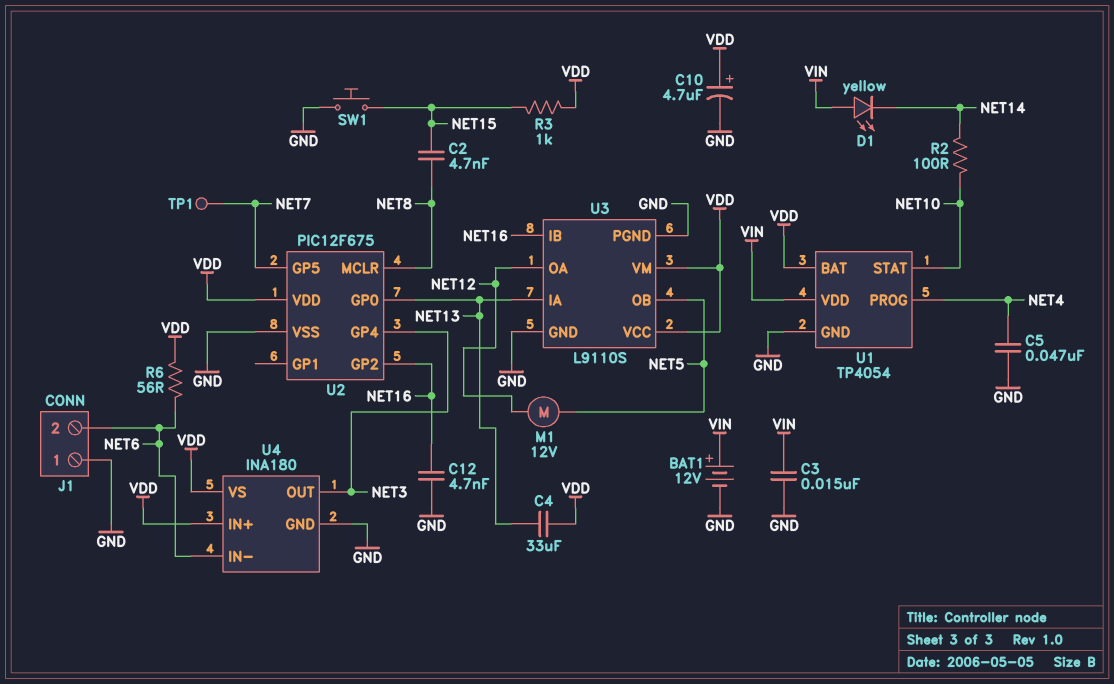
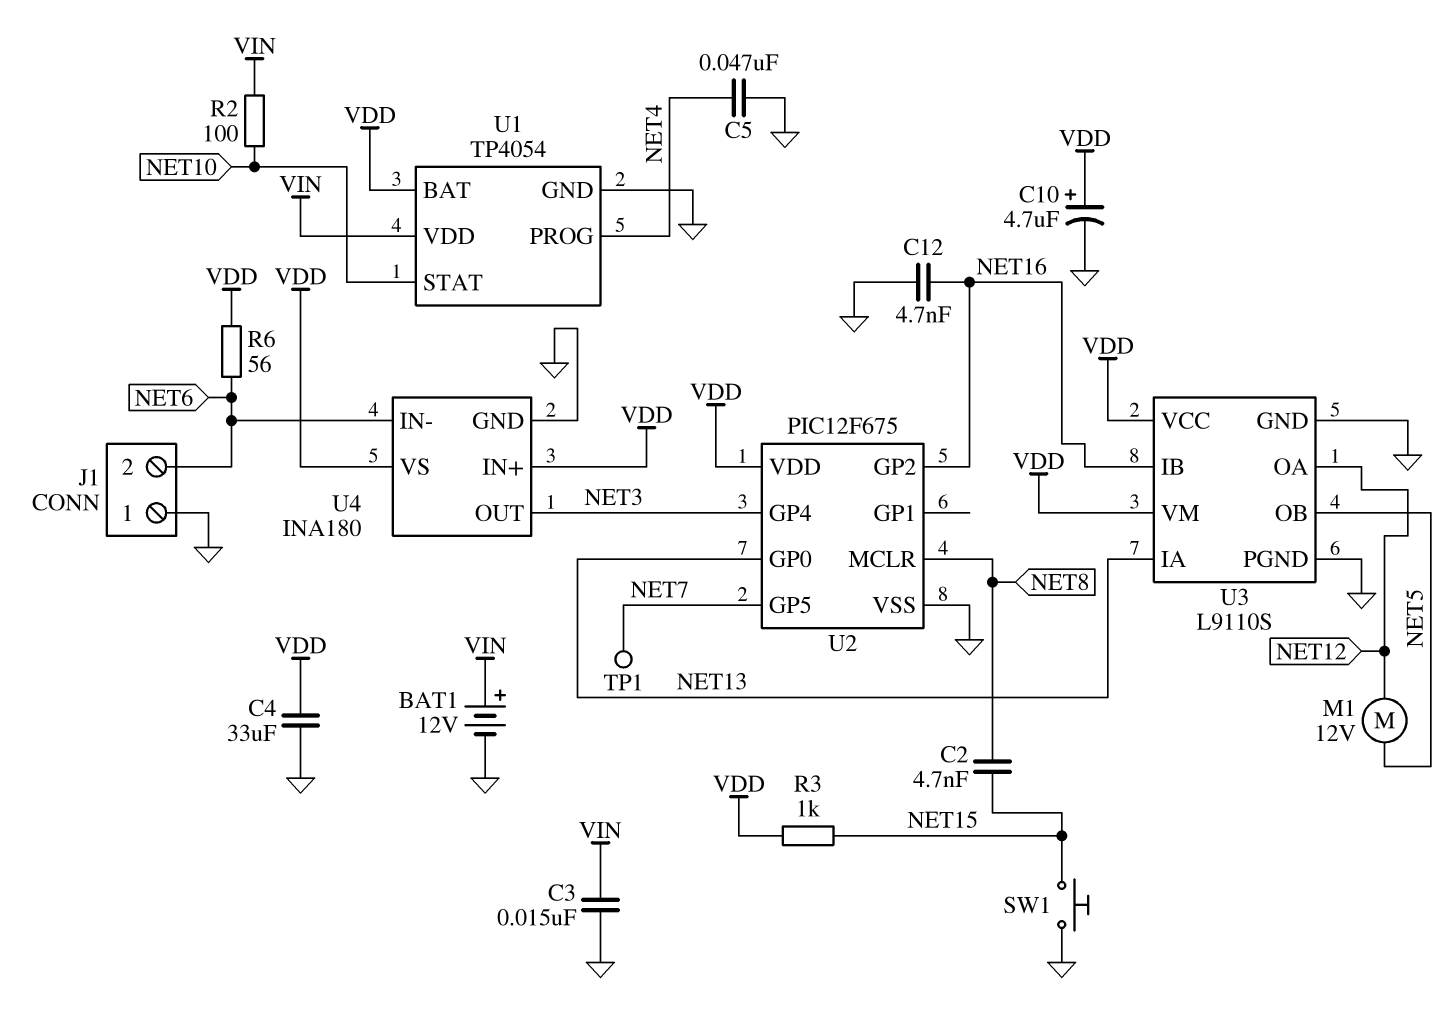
C4: 33uF (NET13, VDD) -> 33uF (GND, VDD)
D1: LED yellow (A VIN, K NET14) -> none
R2: 100 (NET10, NET14) -> 100 (NET10, VIN)

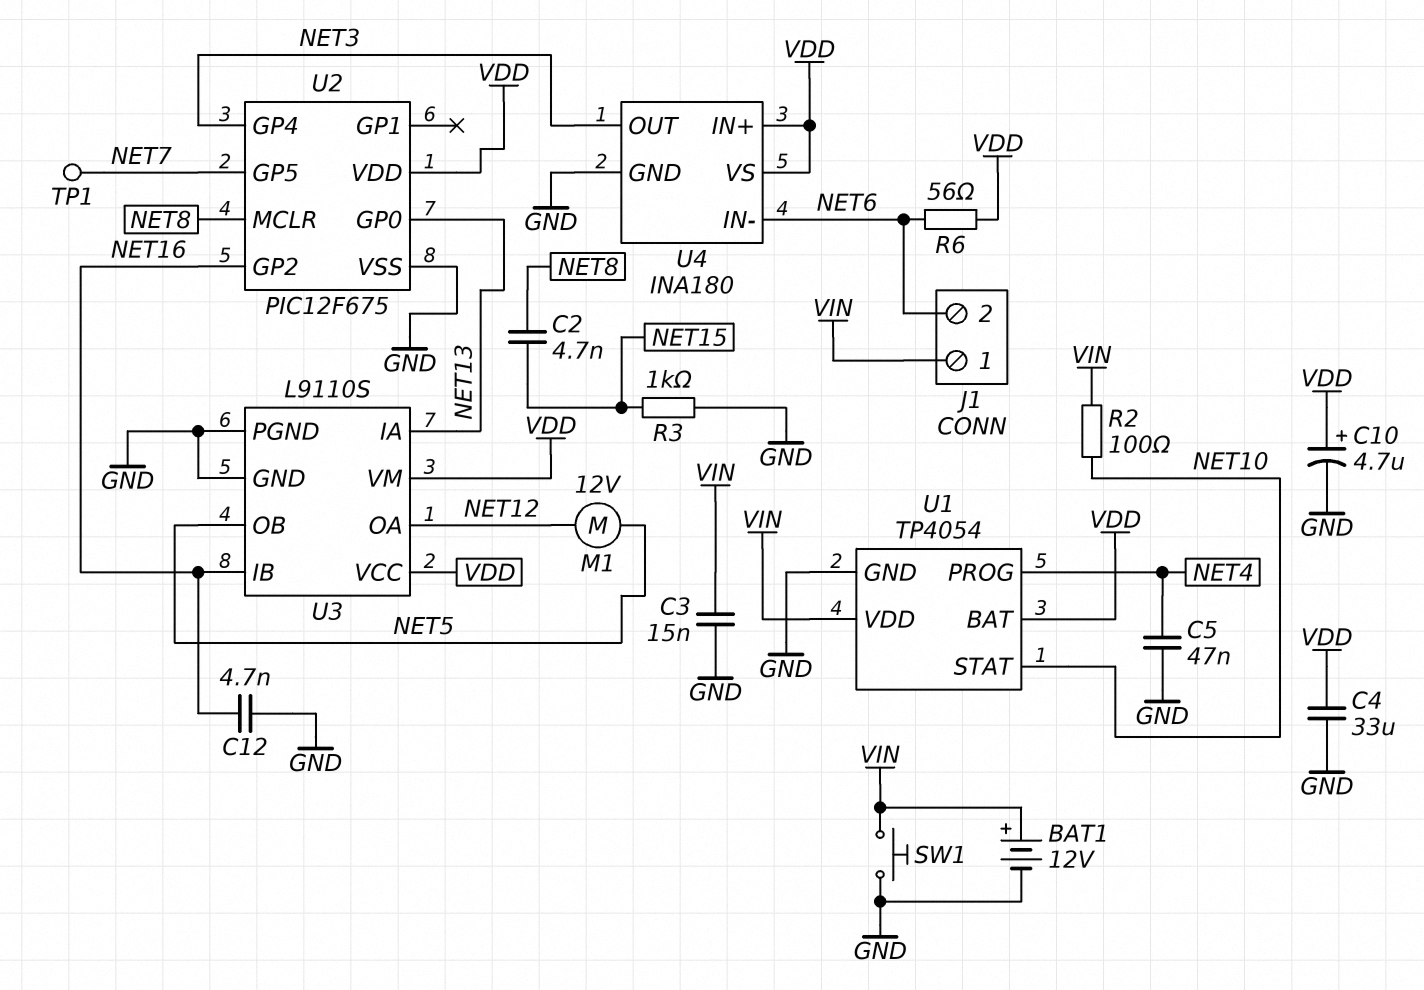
J1 pin 1: GND -> VIN
R3: 1k (NET15, VDD) -> 1k (GND, NET15)
SW1: button (GND, NET15) -> button (GND, VIN)

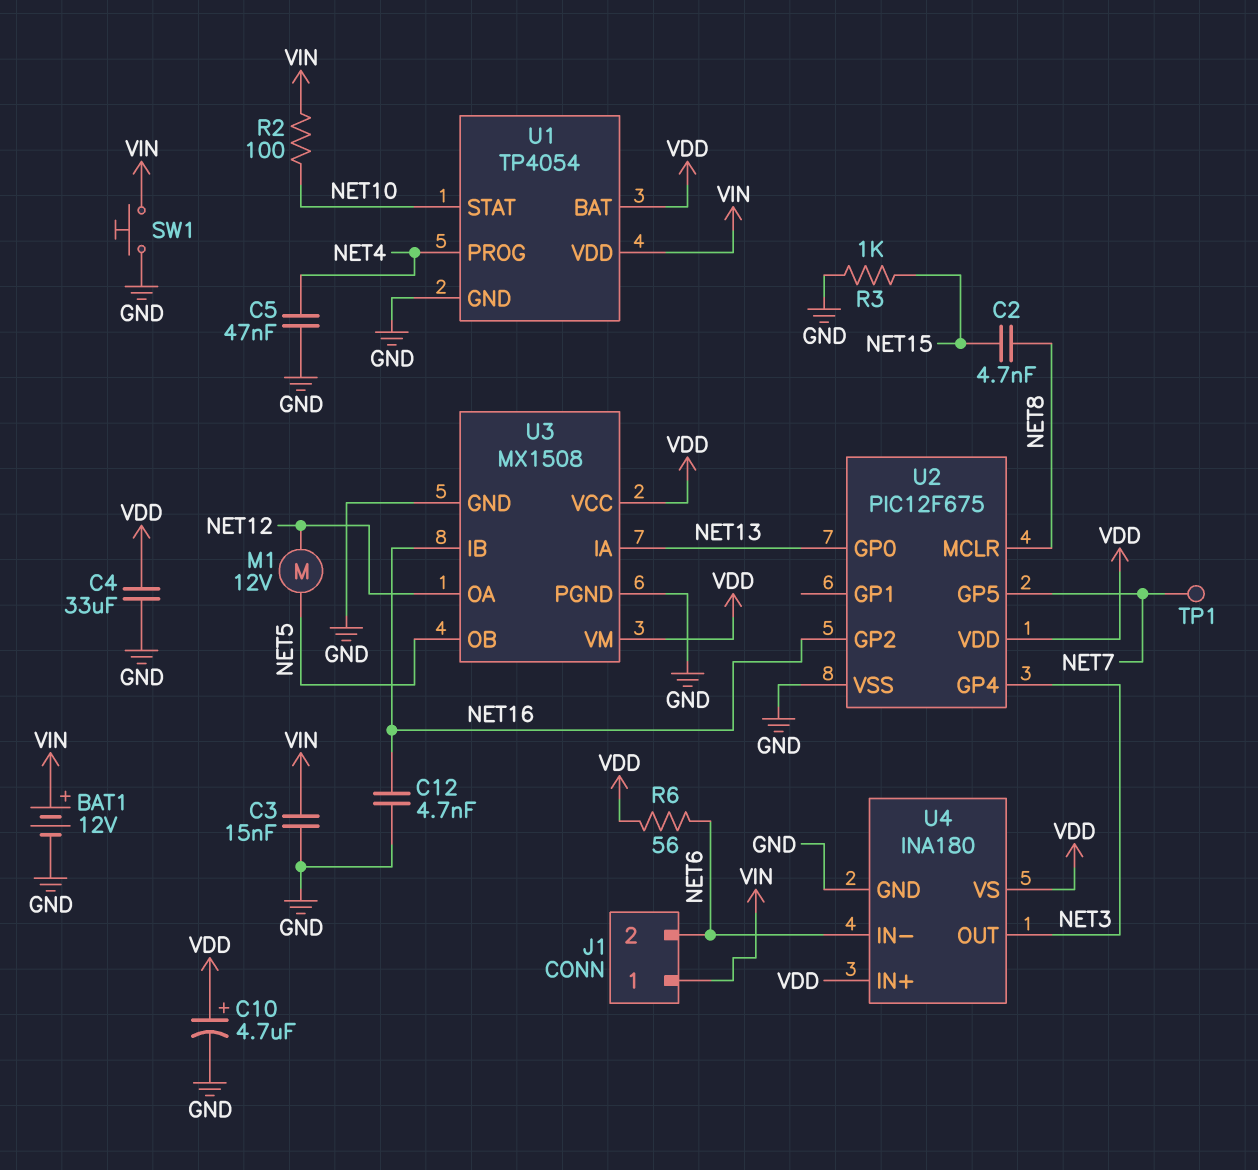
U3: L9110S -> MX1508

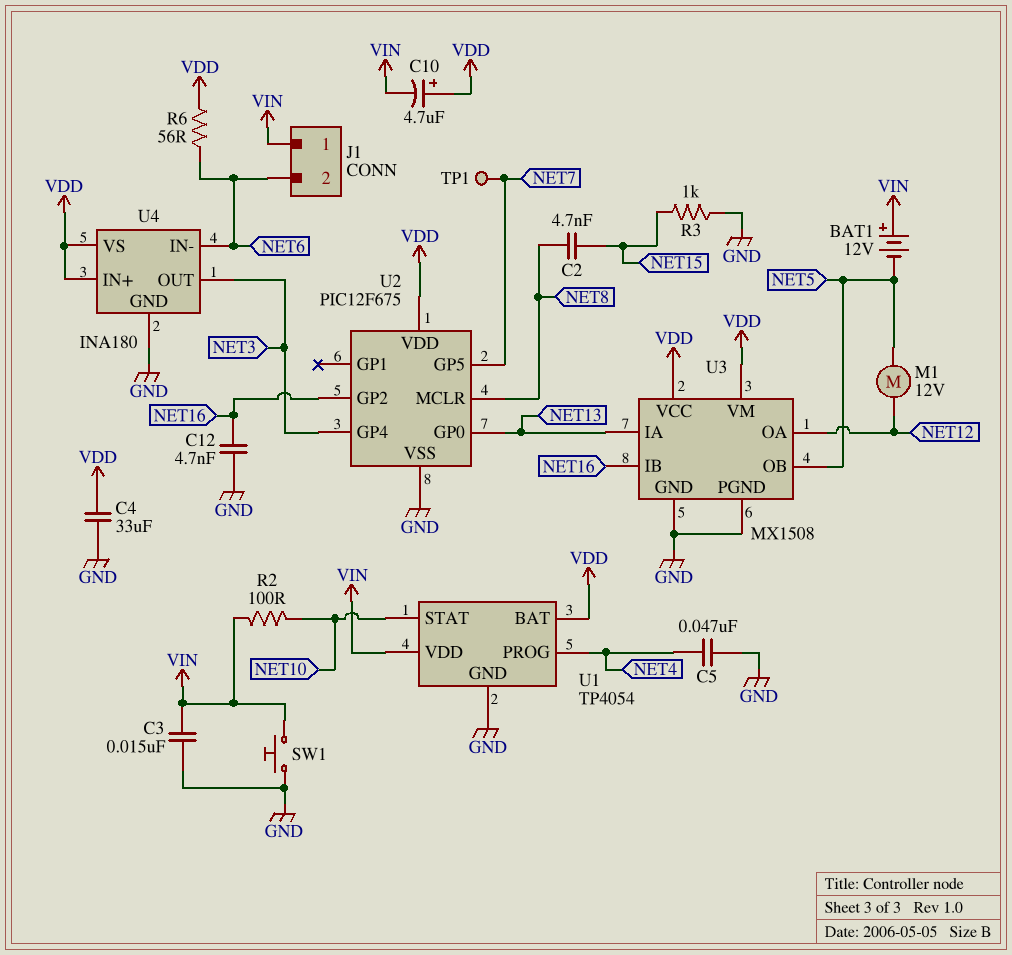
BAT1: 12V (plus VIN, minus GND) -> 12V (plus VIN, minus NET5)
C10: 4.7uF (plus VDD, minus GND) -> 4.7uF (plus VDD, minus VIN)

